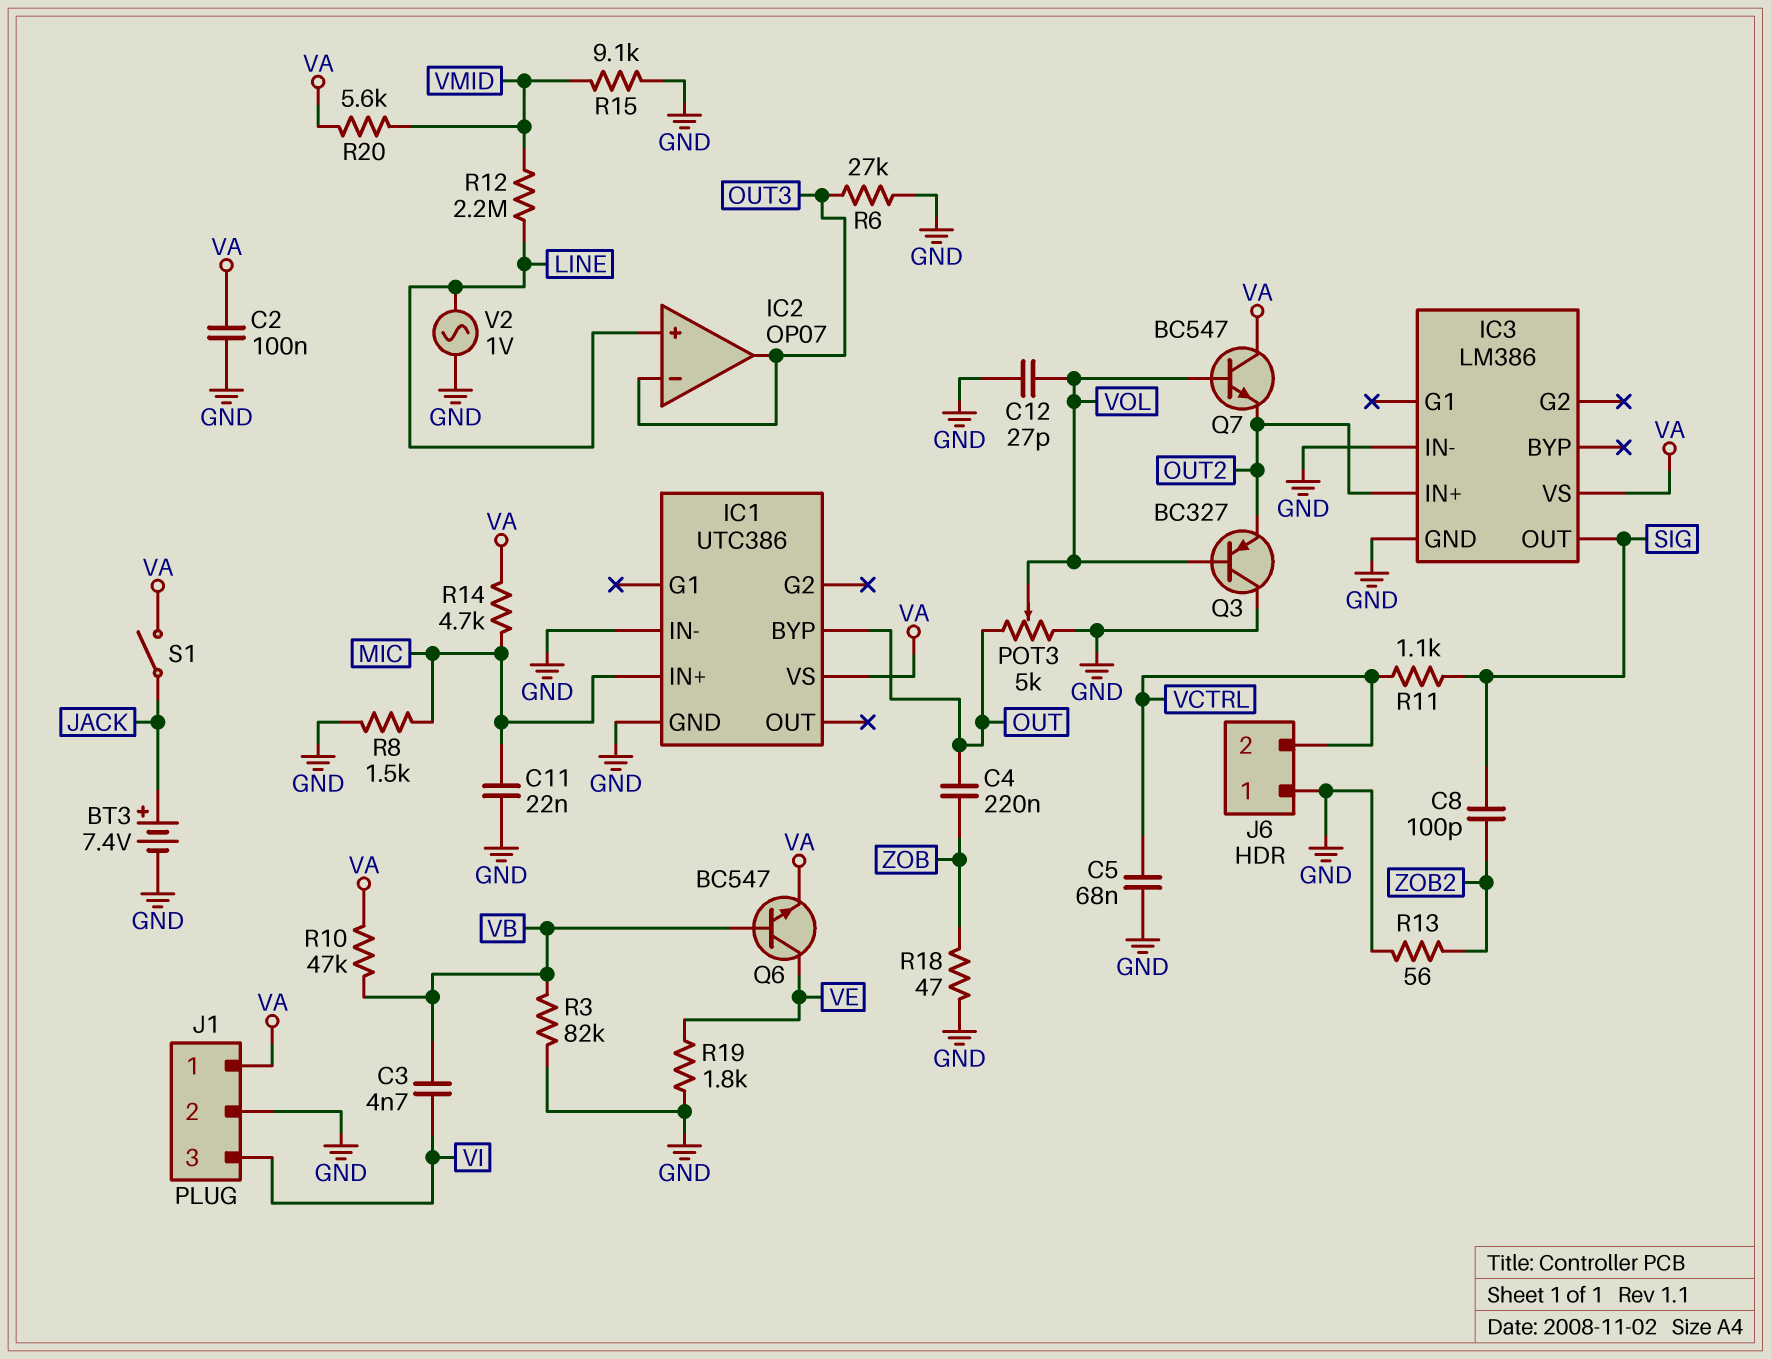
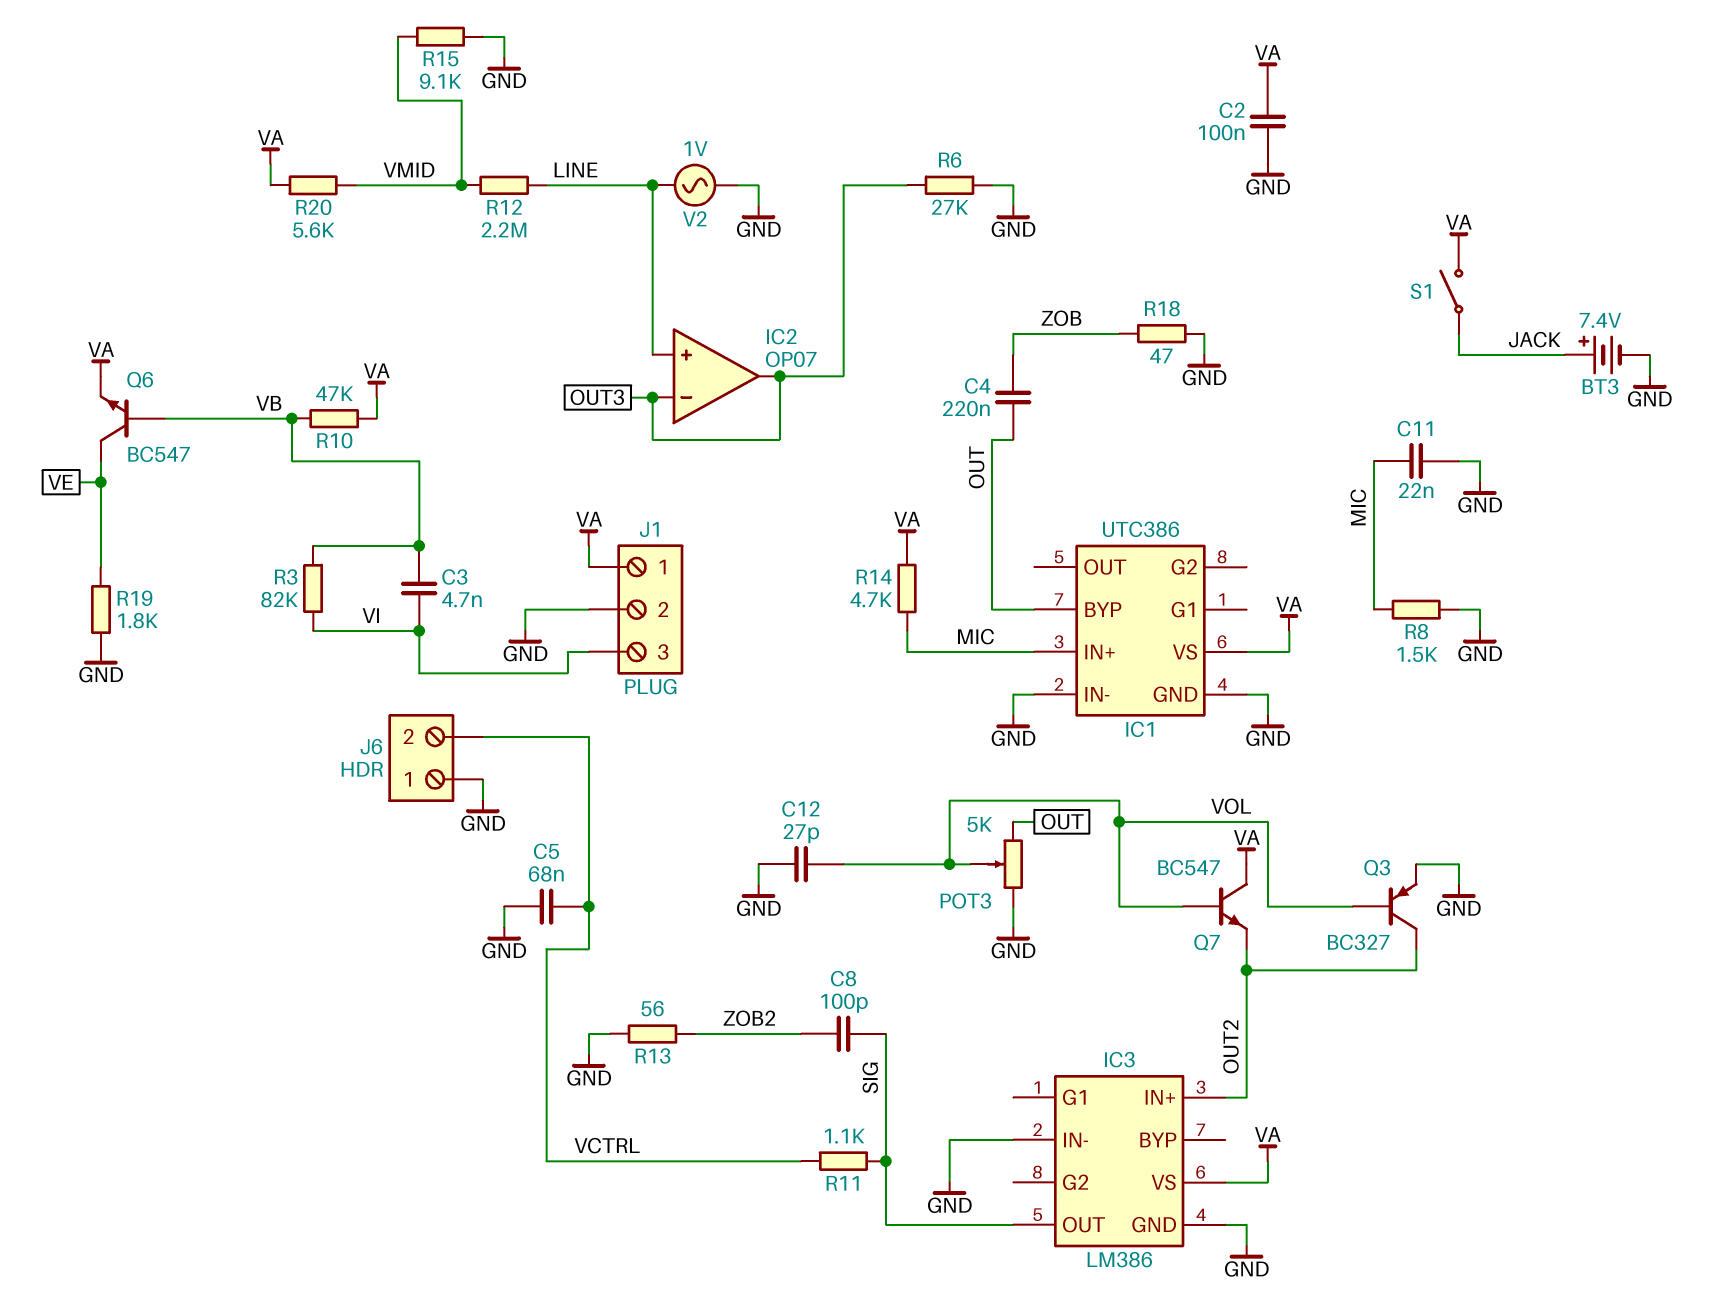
Q3: PNP BC327 (B VOL, C GND, E OUT2) -> PNP BC327 (B VOL, C OUT2, E GND)
R3: 82k (GND, VB) -> 82k (VB, VI)

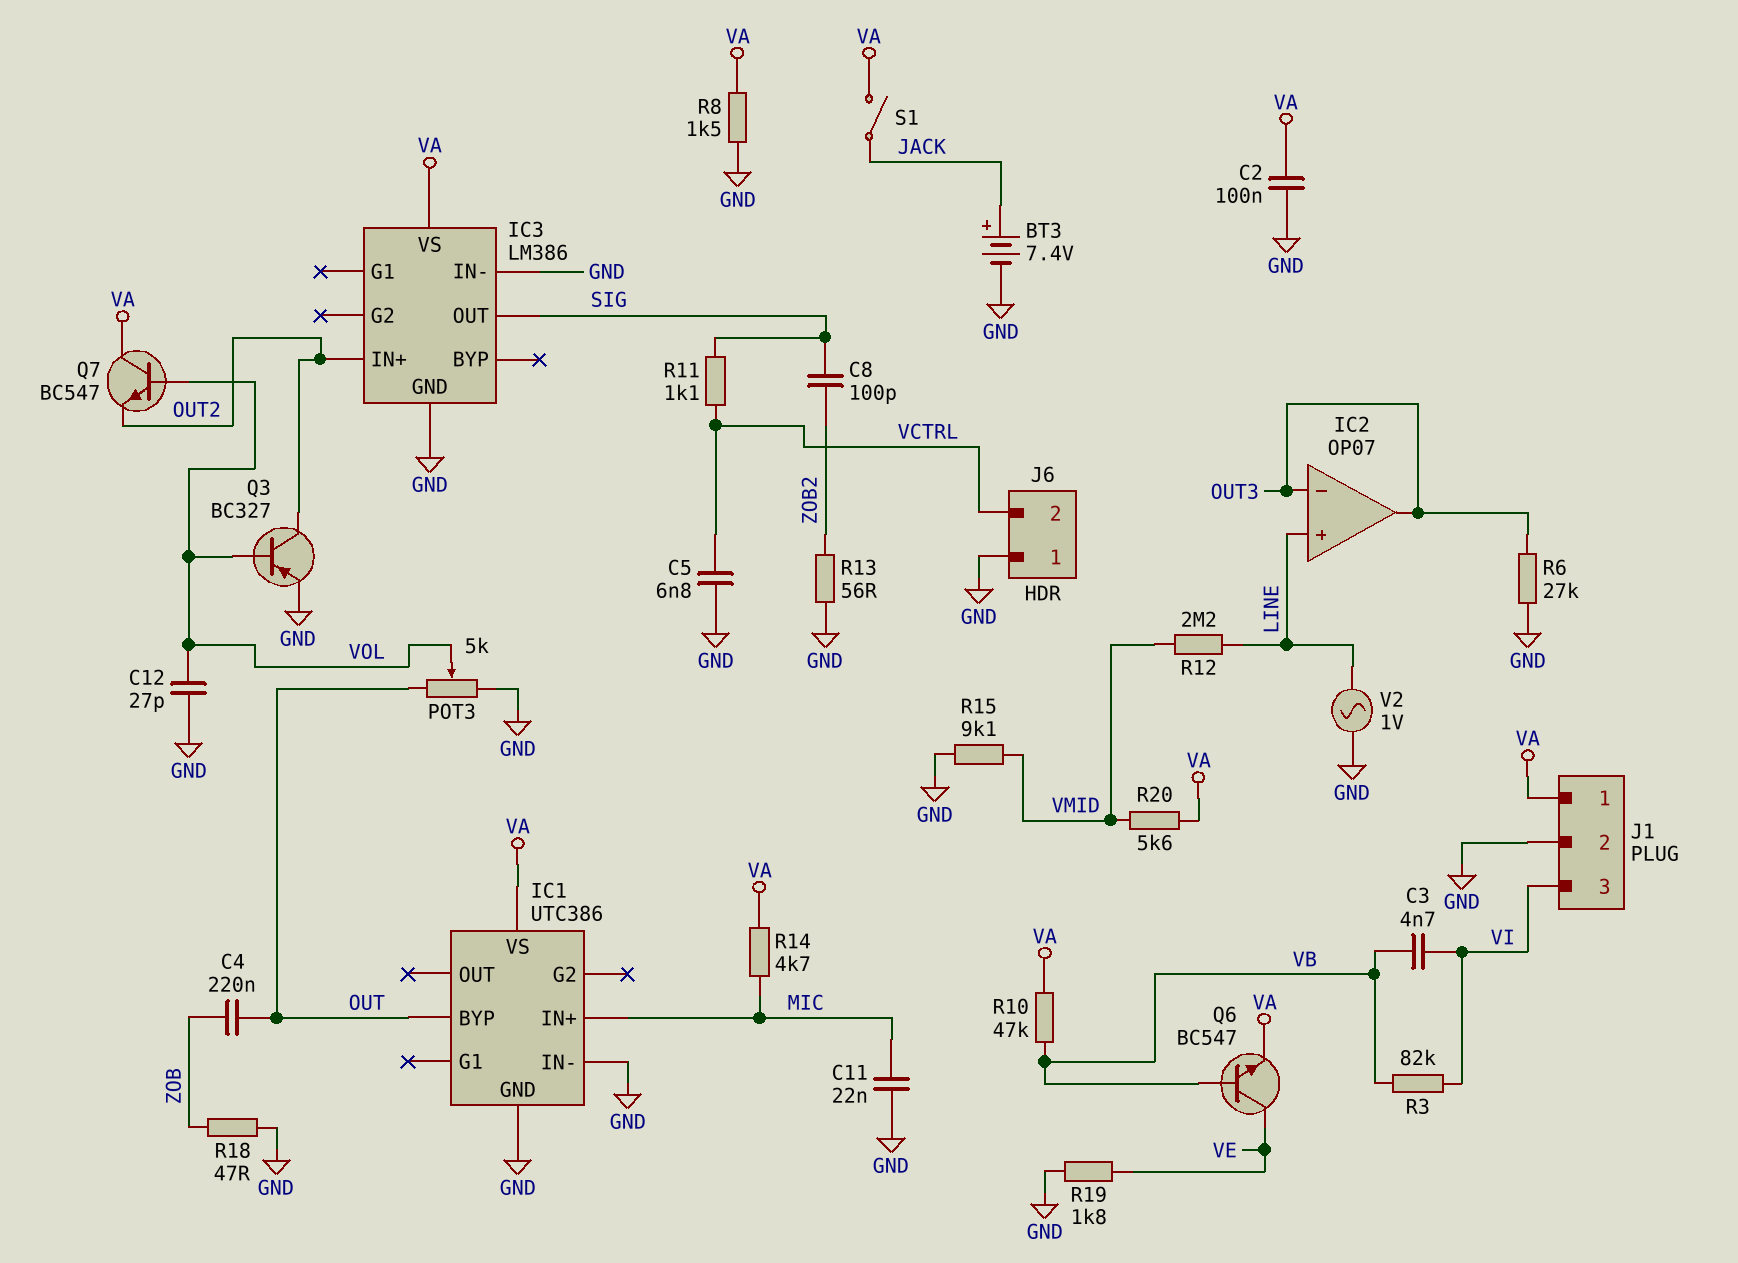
C5: 68nF (GND, VCTRL) -> 6.8nF (GND, VCTRL)
R8: 1.5k (GND, MIC) -> 1.5k (GND, VA)

